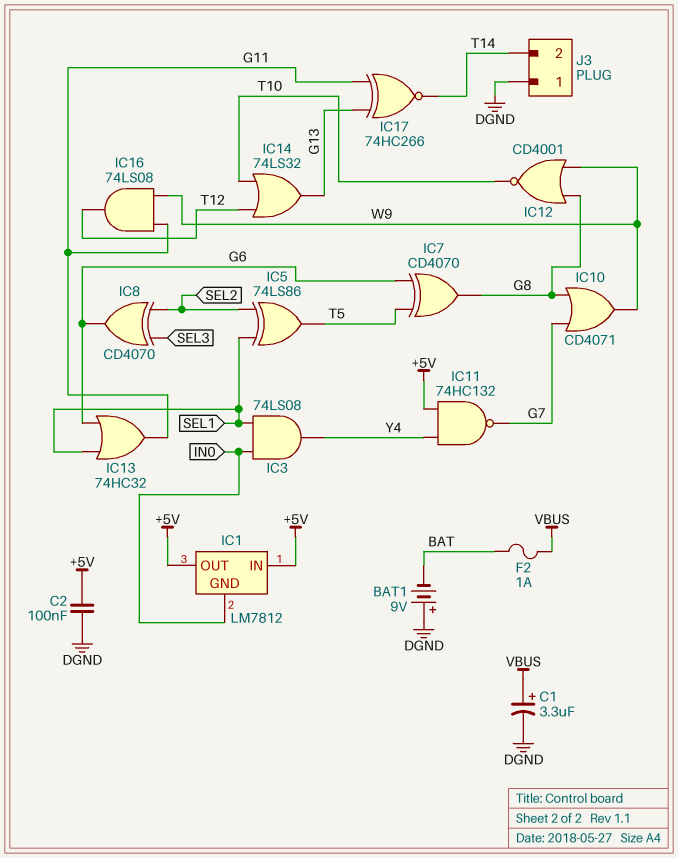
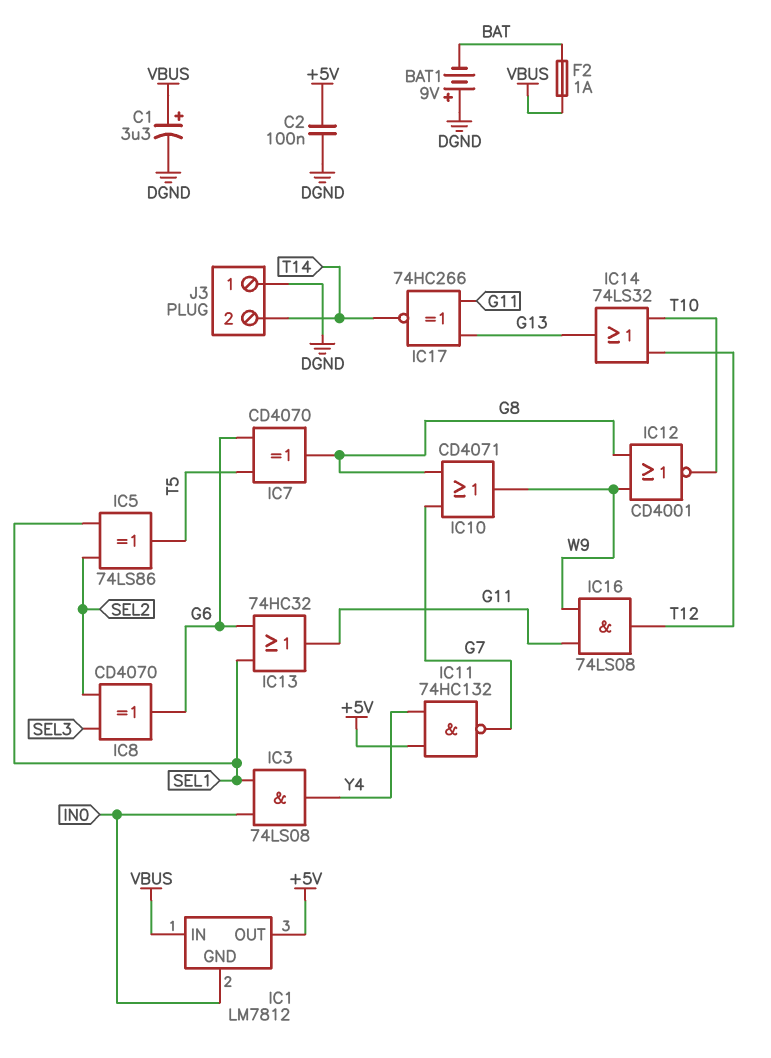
IC1 pin IN: +5V -> VBUS

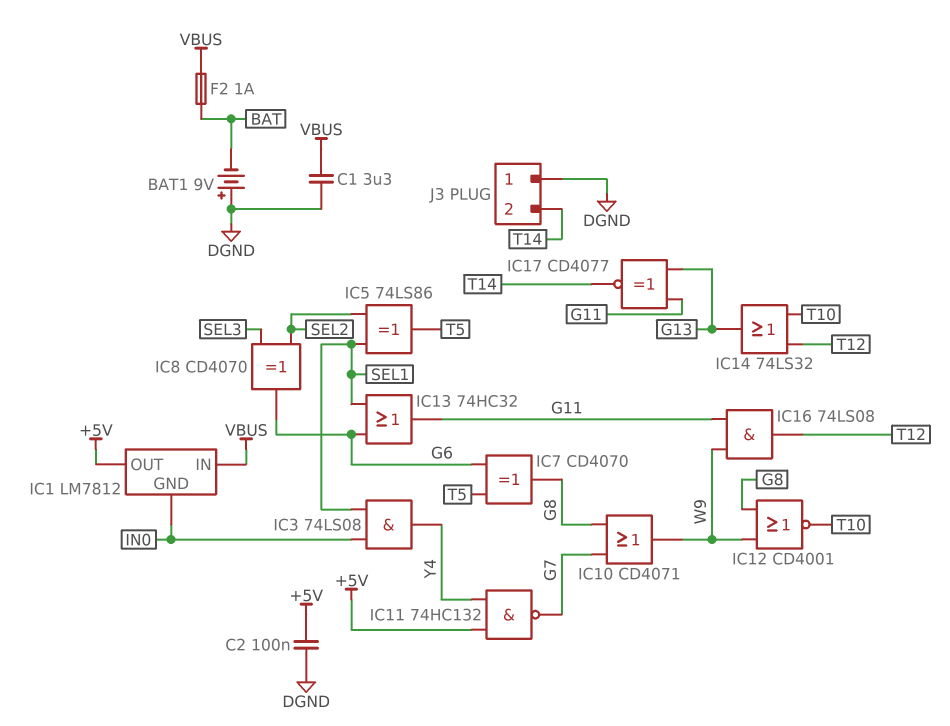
C1: 3.3uF (plus VBUS, minus DGND) -> 3.3uF (DGND, VBUS)
IC17: XNOR 74HC266 (in G11, in G13, out T14) -> XNOR CD4077 (in G11, in G13, out T14)

